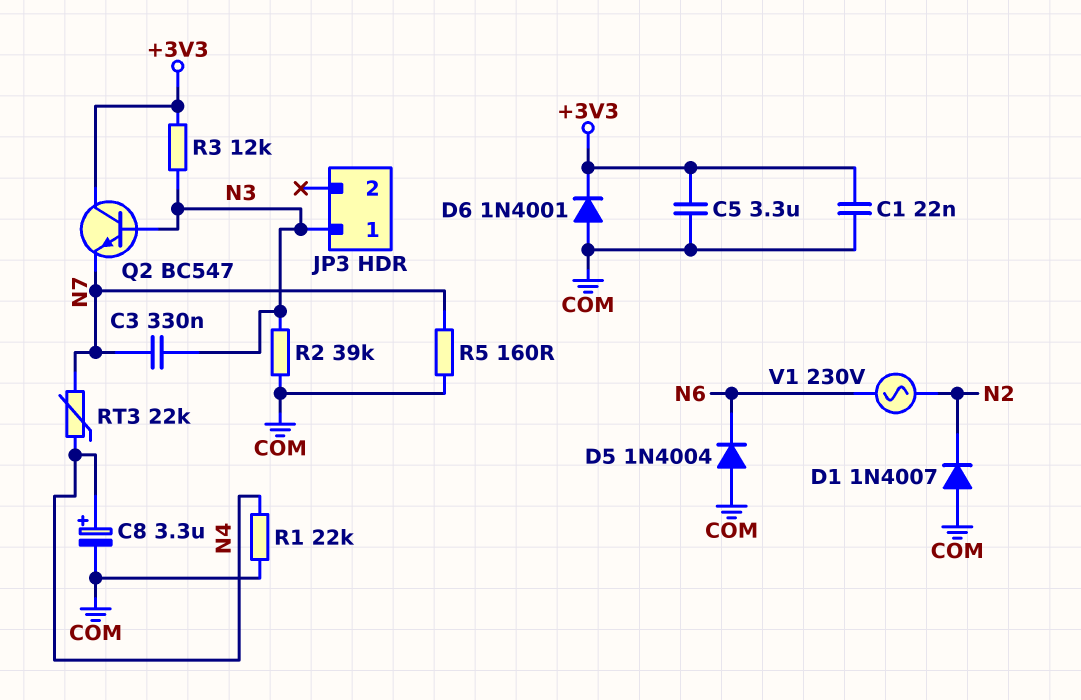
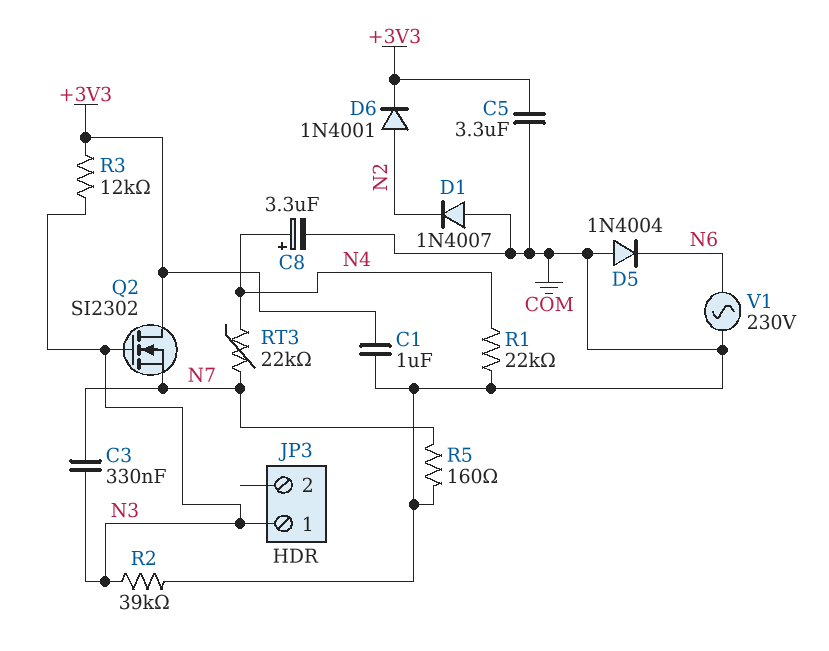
C1: 22nF (+3V3, COM) -> 1uF (+3V3, COM)
D6: diode 1N4001 (A COM, K +3V3) -> diode 1N4001 (A N2, K +3V3)
Q2: NPN BC547 (B N3, C +3V3, E N7) -> NMOS SI2302 (G N3, D +3V3, S N7)
V1: AC 230V (N2, N6) -> AC 230V (COM, N6)

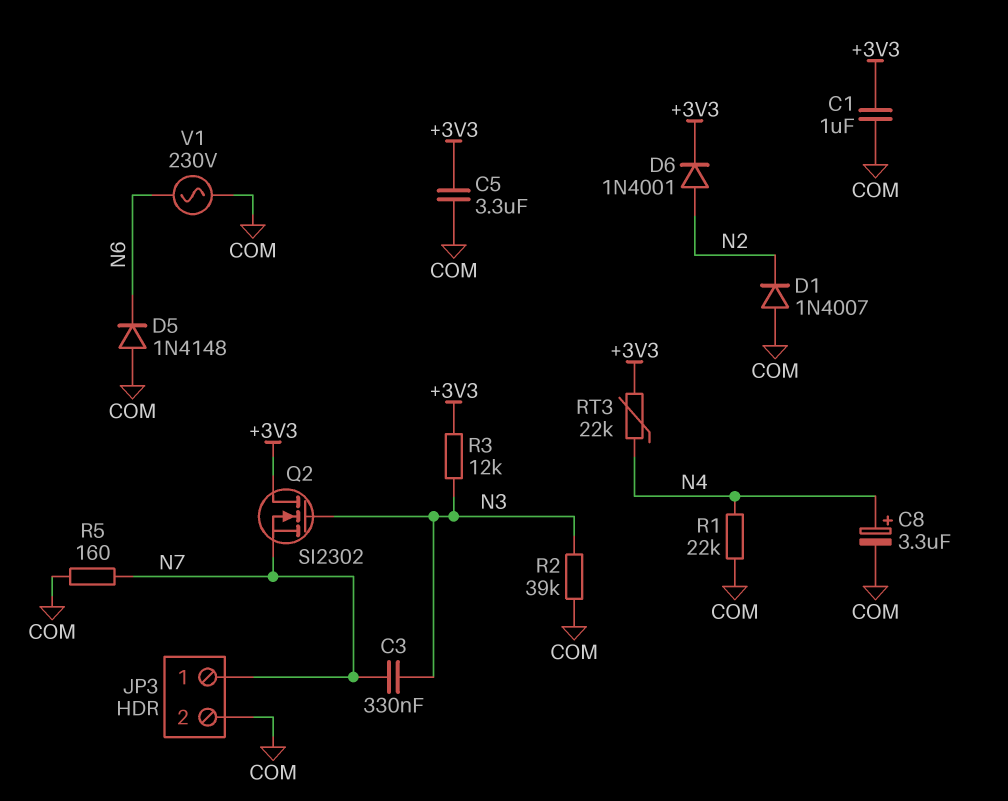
D5: diode 1N4004 (A COM, K N6) -> diode 1N4148 (A COM, K N6)
JP3 pin 1: N3 -> N7
JP3 pin 2: none -> COM
RT3: 22k (N4, N7) -> 22k (+3V3, N4)

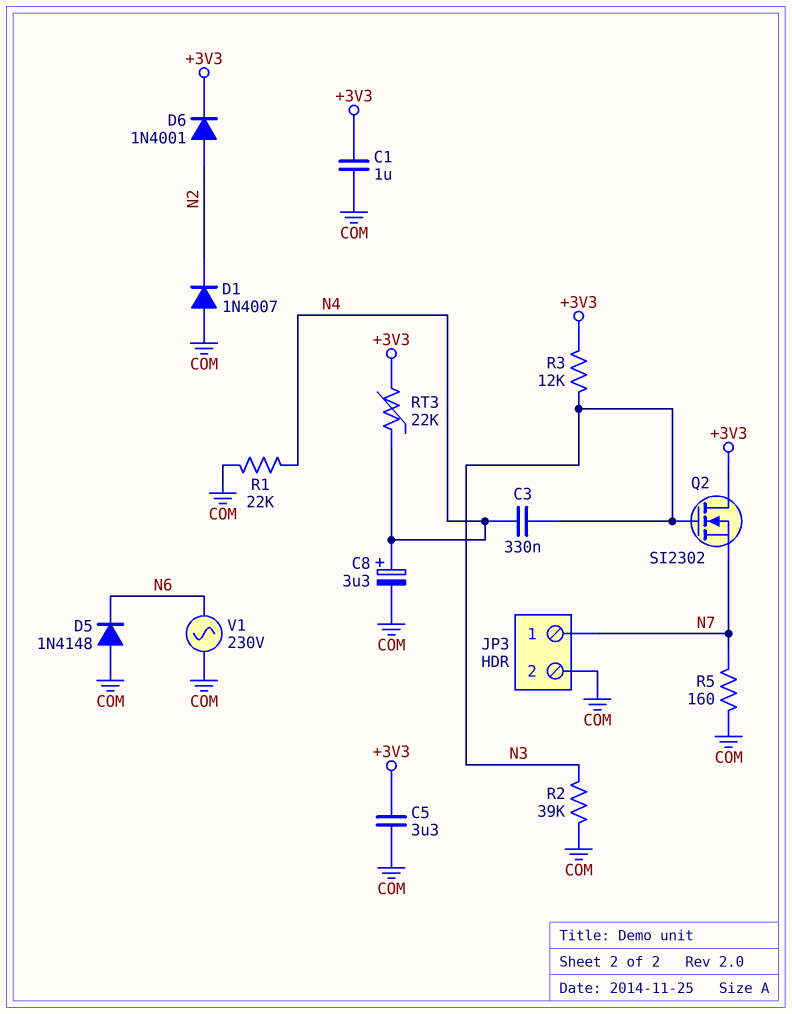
C3: 330nF (N3, N7) -> 330nF (N3, N4)

